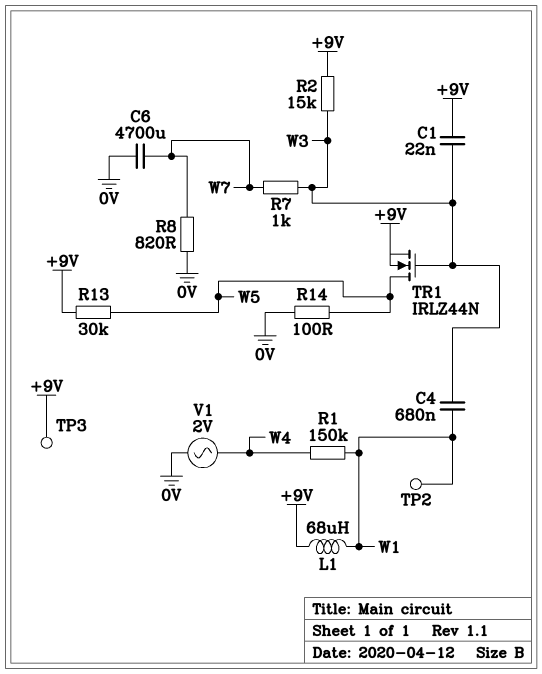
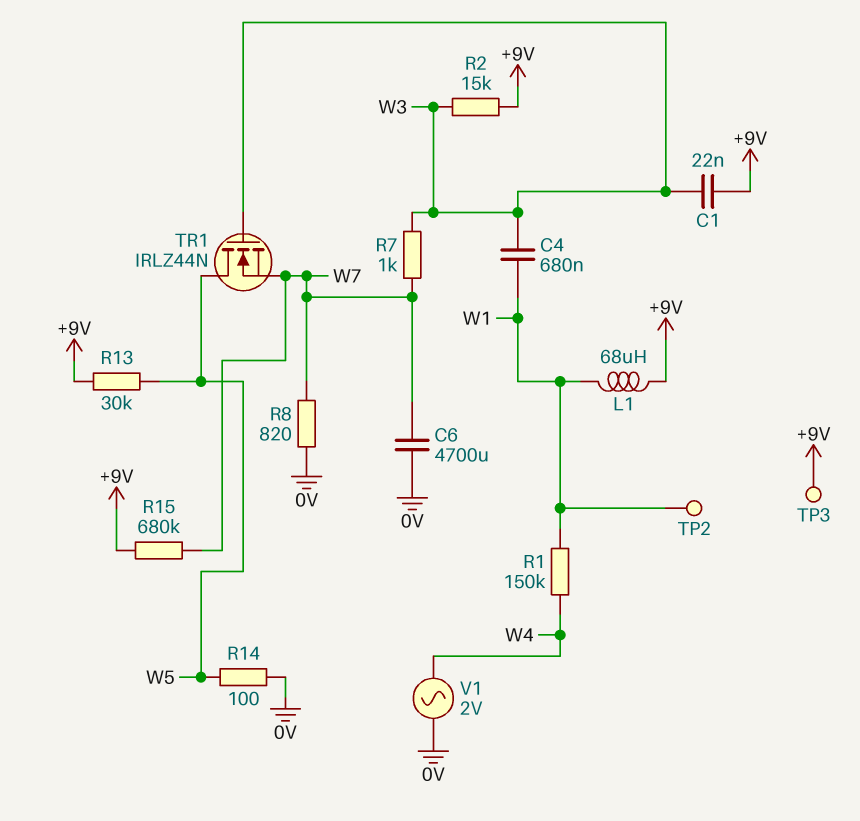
R15: none -> 680k (+9V, W7)
TR1: NMOS IRLZ44N (G W3, D W5, S +9V) -> NMOS IRLZ44N (G W3, D W5, S W7)

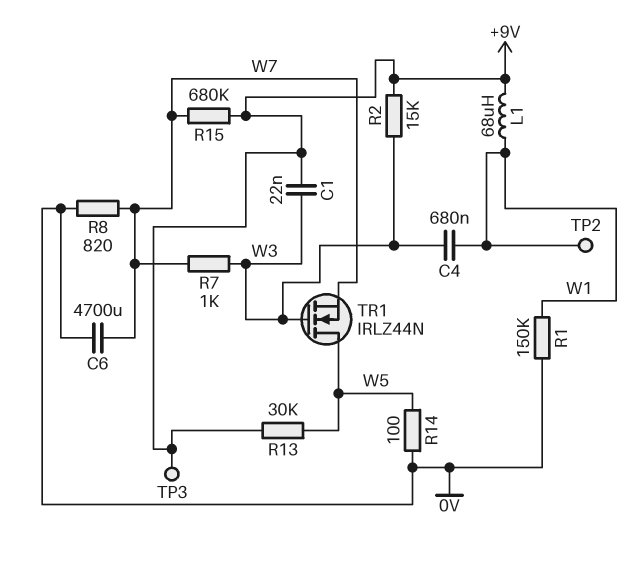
R1: 150k (W1, W4) -> 150k (0V, W1)
V1: AC 2V (0V, W4) -> none

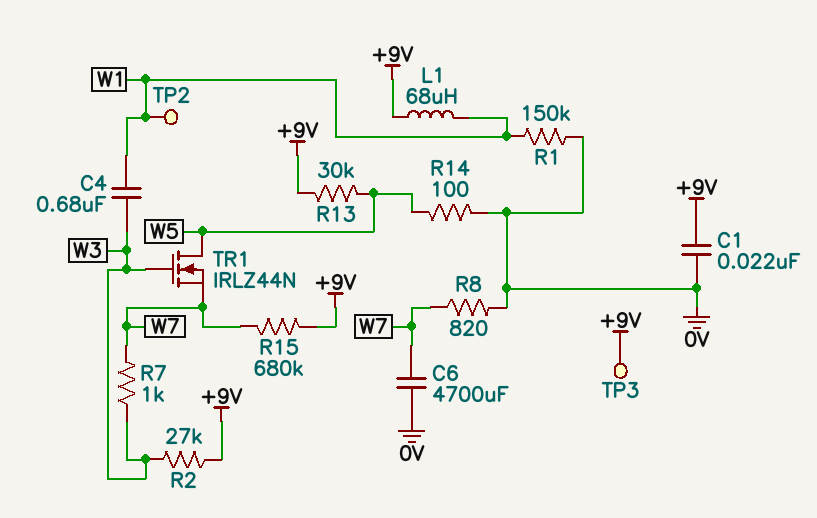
C1: 22nF (+9V, W3) -> 22nF (+9V, 0V)
R2: 15k (+9V, W3) -> 27k (+9V, W3)

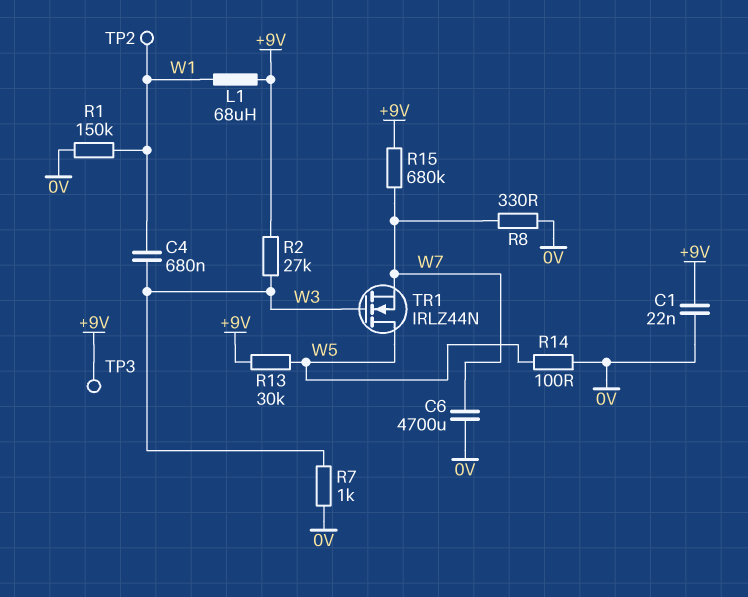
R7: 1k (W3, W7) -> 1k (0V, W3)
R8: 820 (0V, W7) -> 330 (0V, W7)

